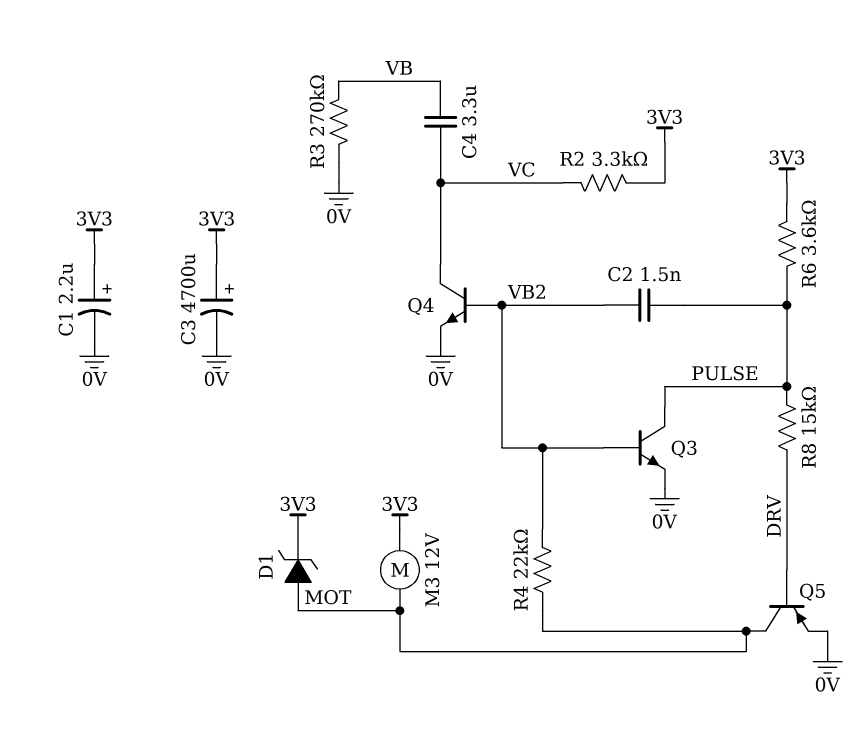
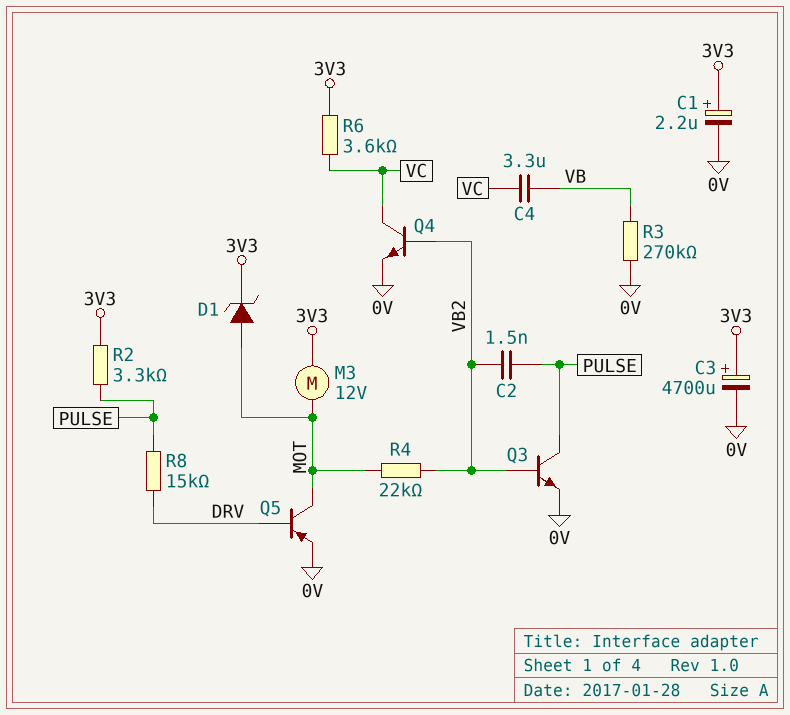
R2: 3.3k (3V3, VC) -> 3.3k (3V3, PULSE)
R6: 3.6k (3V3, PULSE) -> 3.6k (3V3, VC)

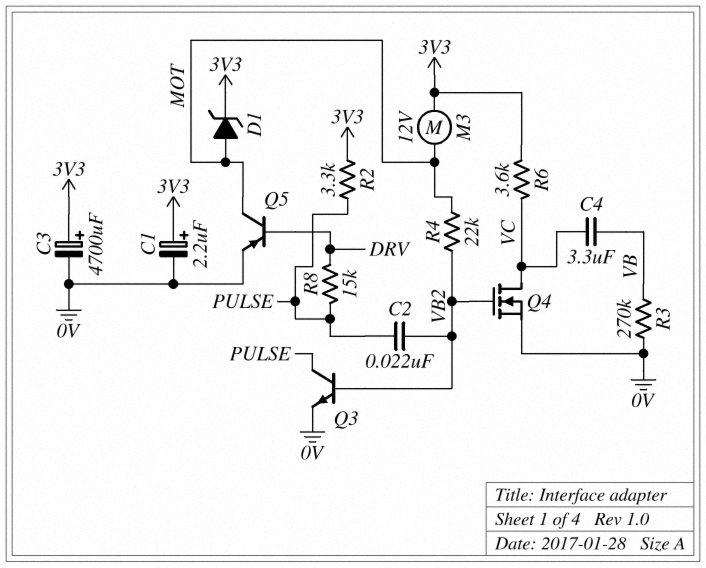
C2: 1.5nF (PULSE, VB2) -> 22nF (PULSE, VB2)
Q4: NPN (B VB2, C VC, E 0V) -> NMOS (G VB2, D VC, S 0V)

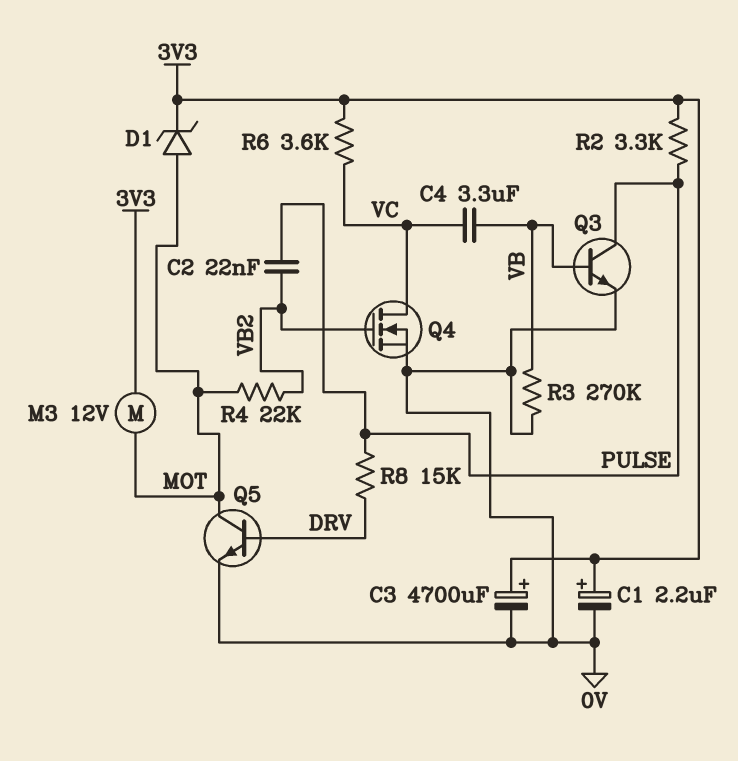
Q3: NPN (B VB2, C PULSE, E 0V) -> NPN (B VB, C PULSE, E 0V)
Q5: PNP (B DRV, C MOT, E 0V) -> NPN (B DRV, C MOT, E 0V)

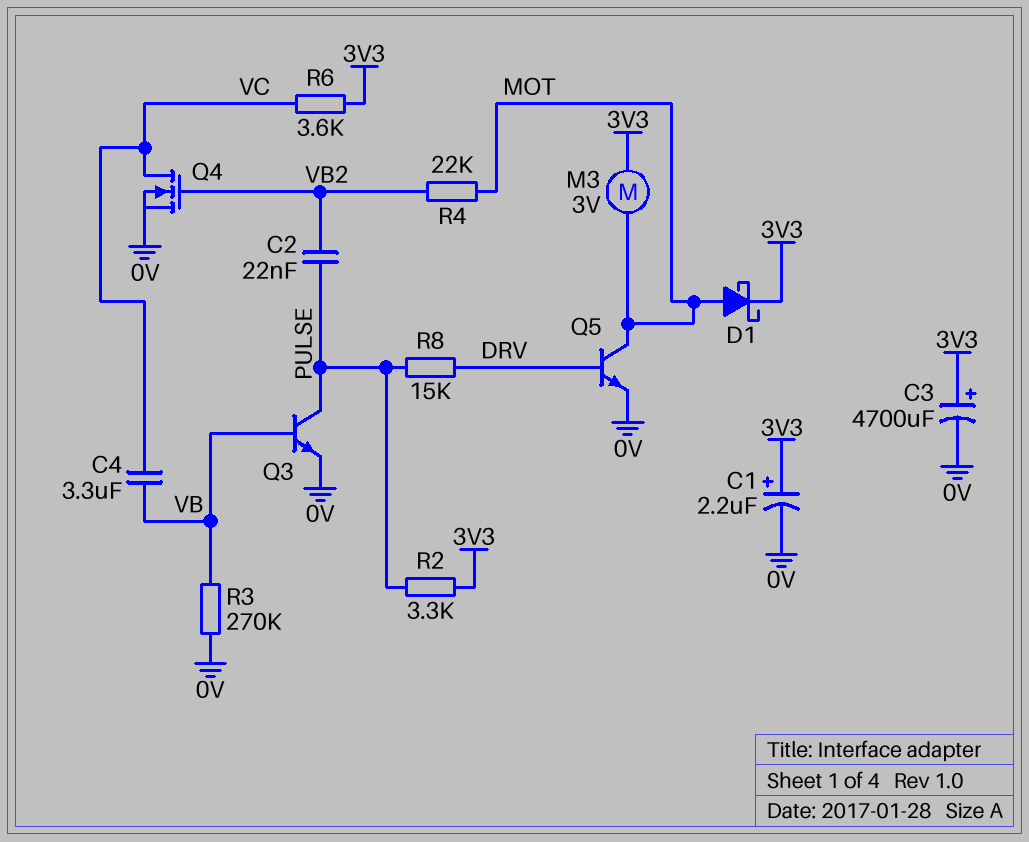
D1: zener (A MOT, K 3V3) -> schottky (A MOT, K 3V3)
M3: motor 12V (3V3, MOT) -> motor 3V (3V3, MOT)

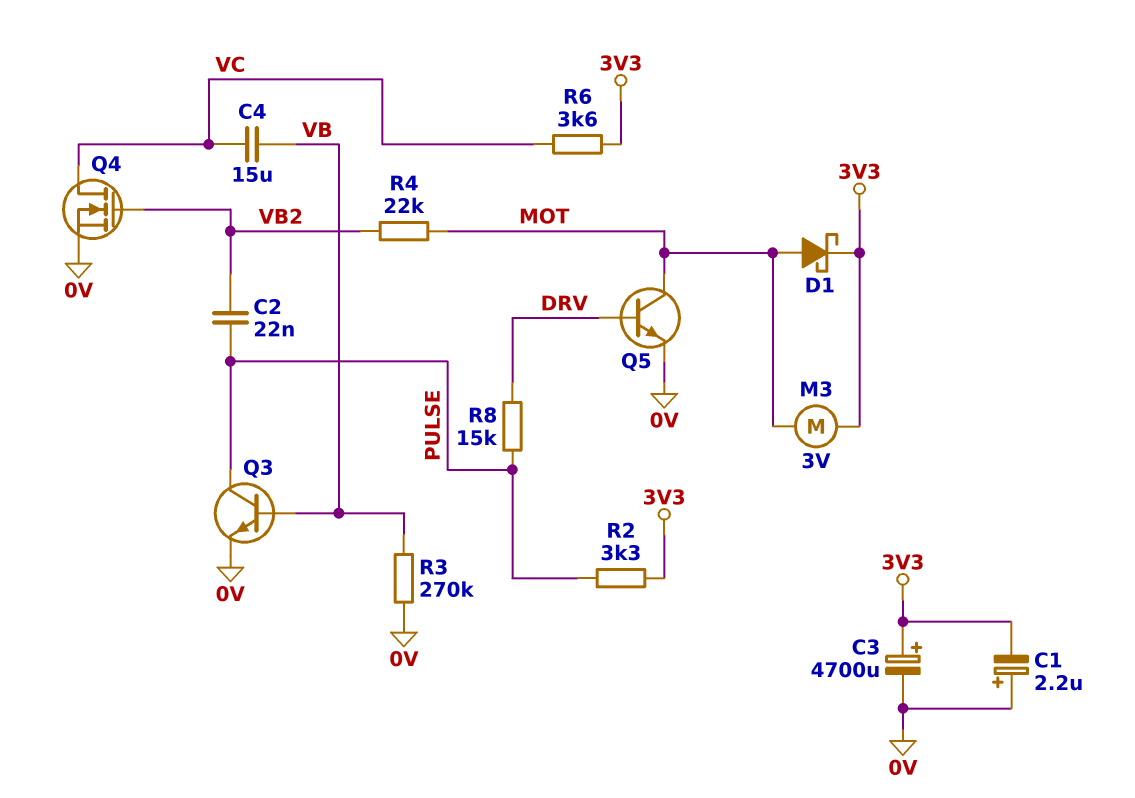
C1: 2.2uF (plus 3V3, minus 0V) -> 2.2uF (plus 0V, minus 3V3)
C4: 3.3uF (VB, VC) -> 15uF (VB, VC)

